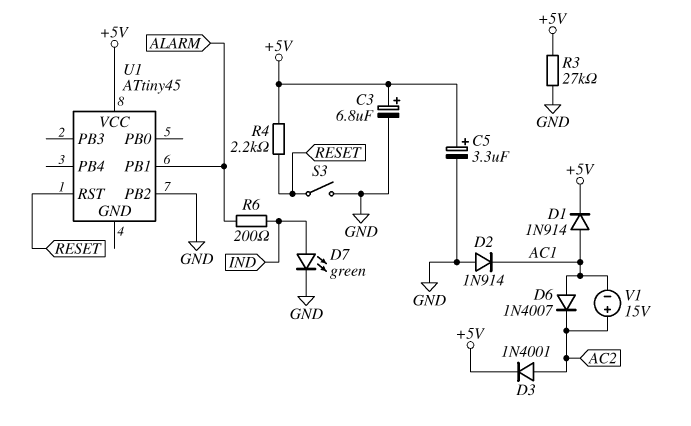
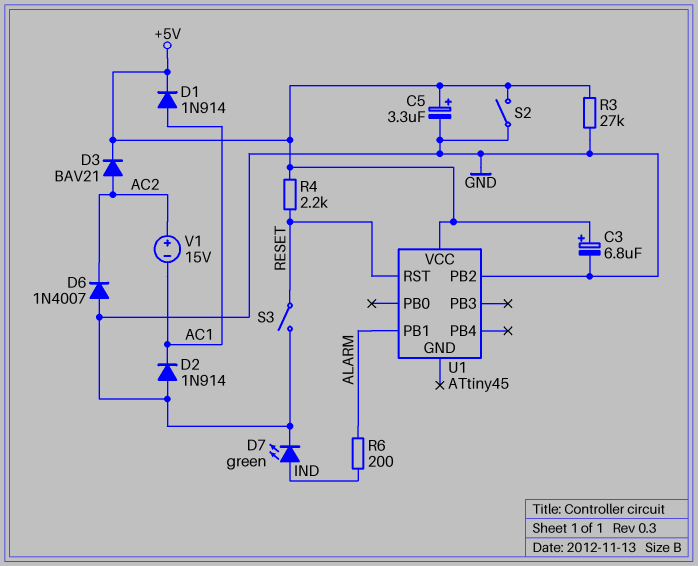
D3: diode 1N4001 (A AC2, K +5V) -> diode BAV21 (A AC2, K +5V)
D6: diode 1N4007 (A AC1, K AC2) -> diode 1N4007 (A GND, K AC2)
S2: none -> switch (+5V, GND)

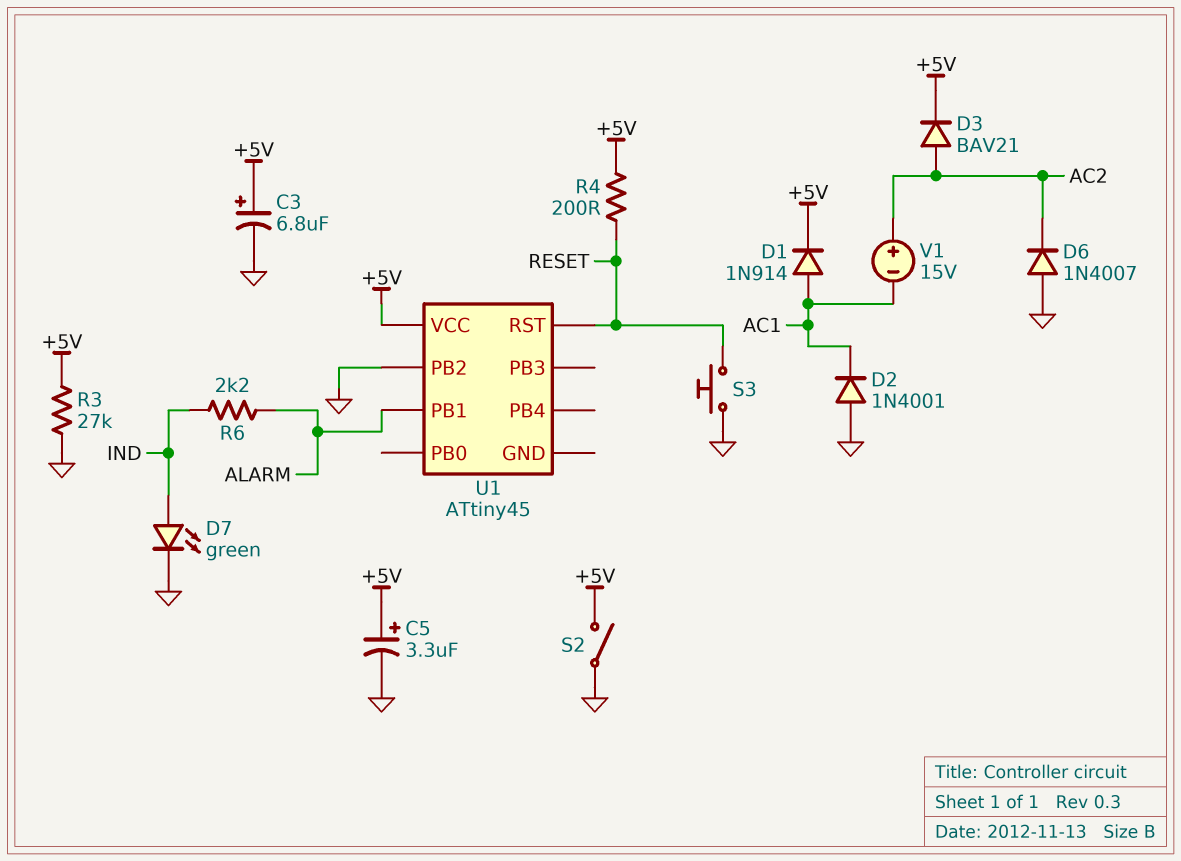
D2: diode 1N914 (A GND, K AC1) -> diode 1N4001 (A GND, K AC1)
R4: 2.2k (+5V, RESET) -> 200 (+5V, RESET)
R6: 200 (ALARM, IND) -> 2.2k (ALARM, IND)
S3: switch (GND, RESET) -> button (GND, RESET)

